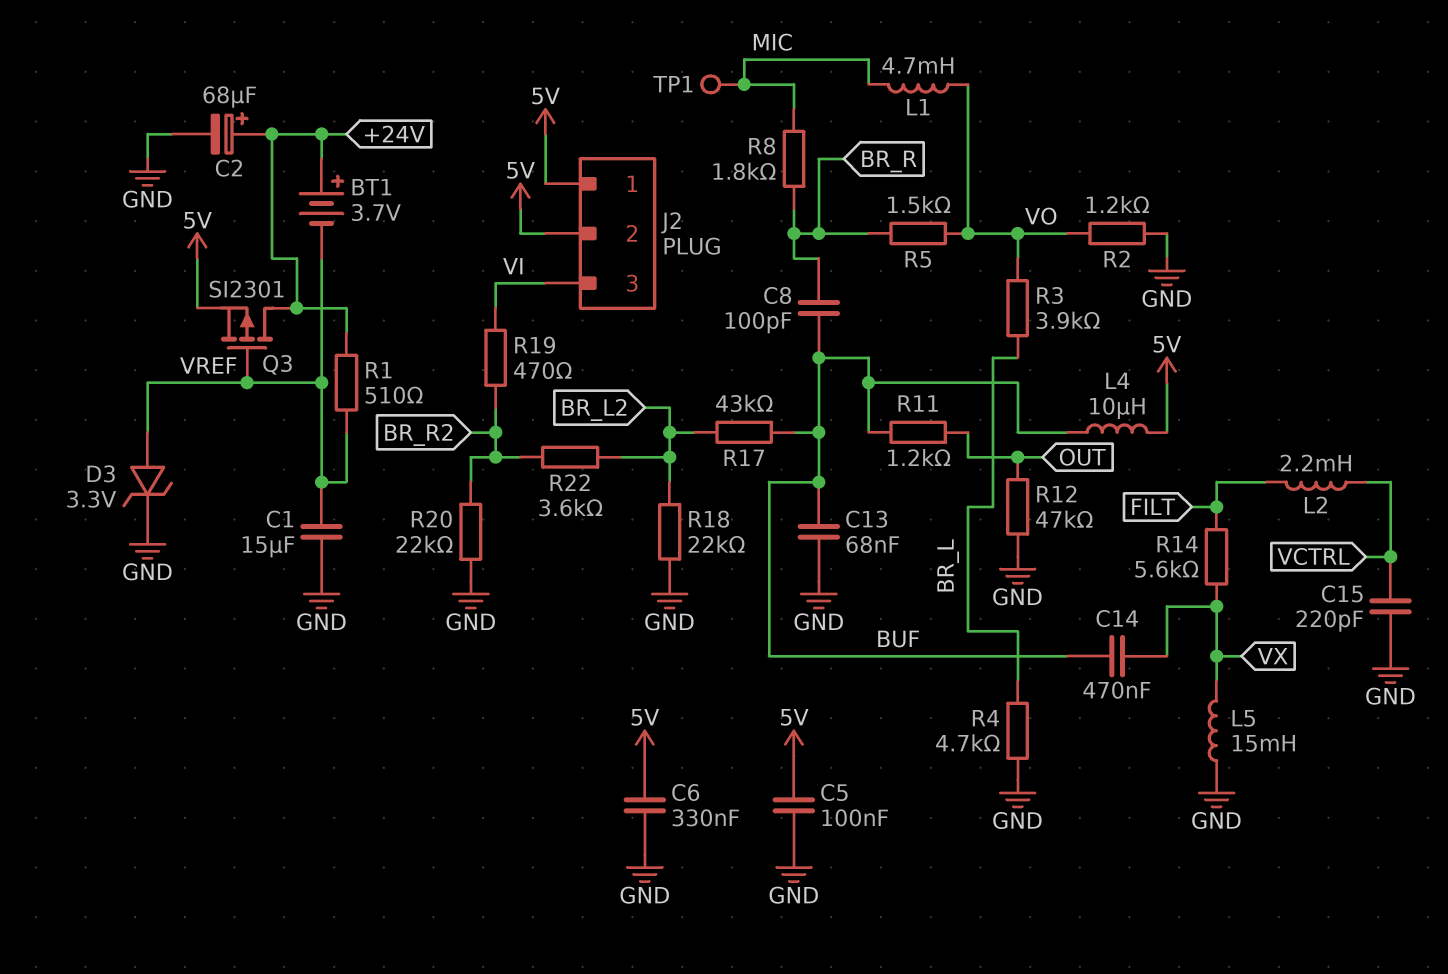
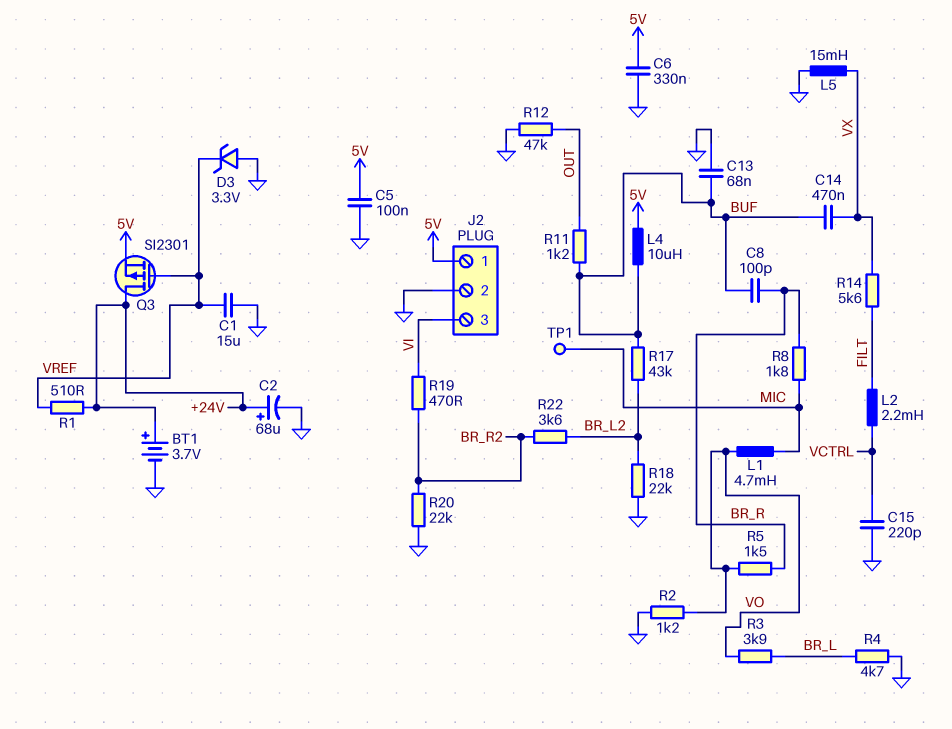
BT1: 3.7V (plus +24V, minus VREF) -> 3.7V (plus +24V, minus GND)
D3: zener 3.3V (A VREF, K GND) -> zener 3.3V (A GND, K VREF)
J2 pin 2: 5V -> GND

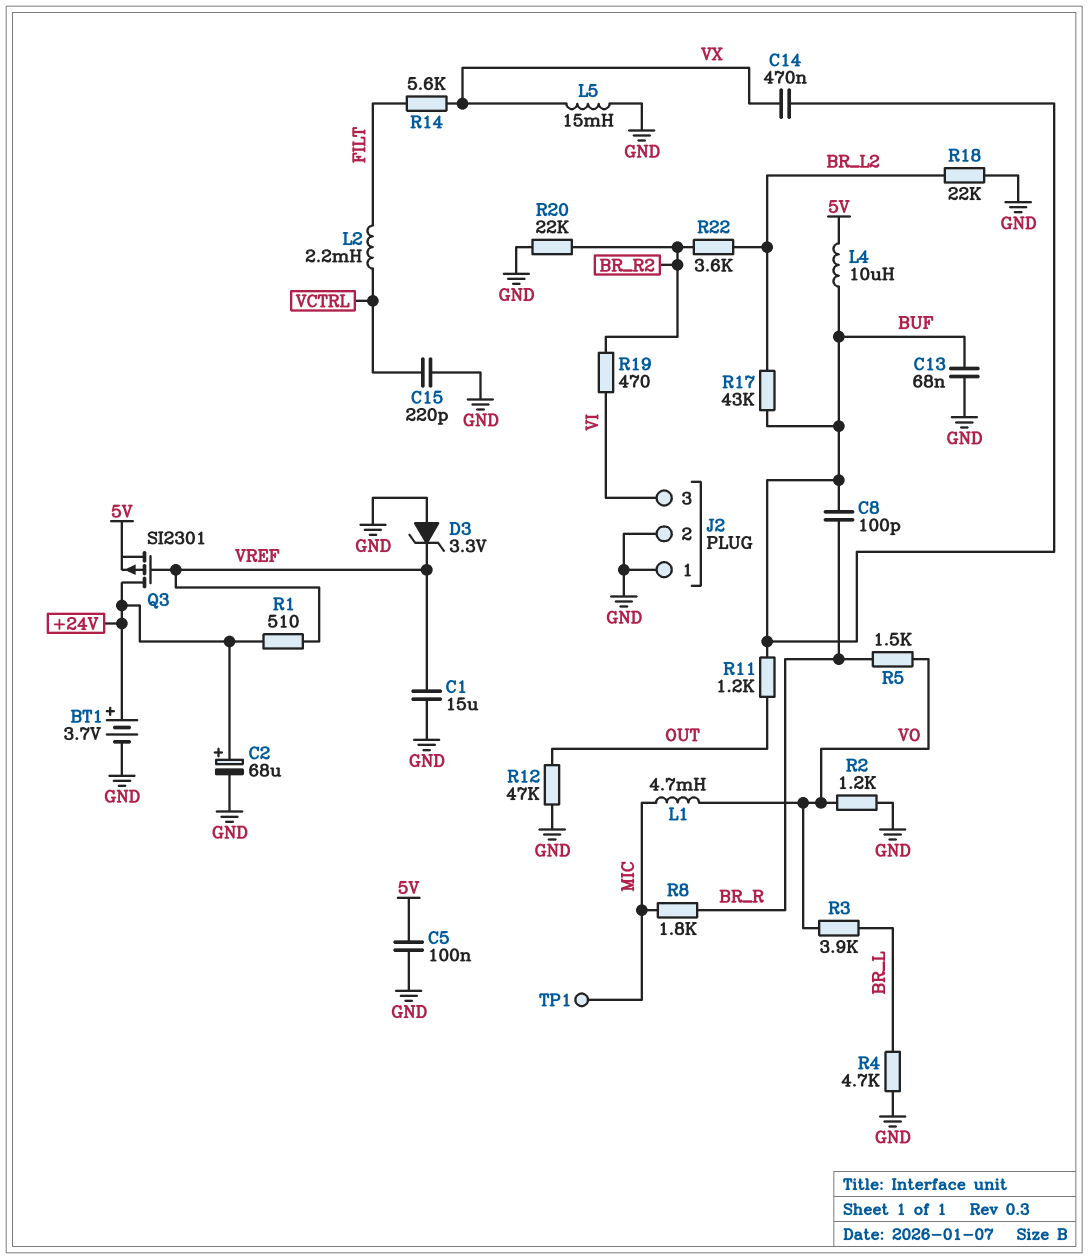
C6: 330nF (5V, GND) -> none
J2 pin 1: 5V -> GND

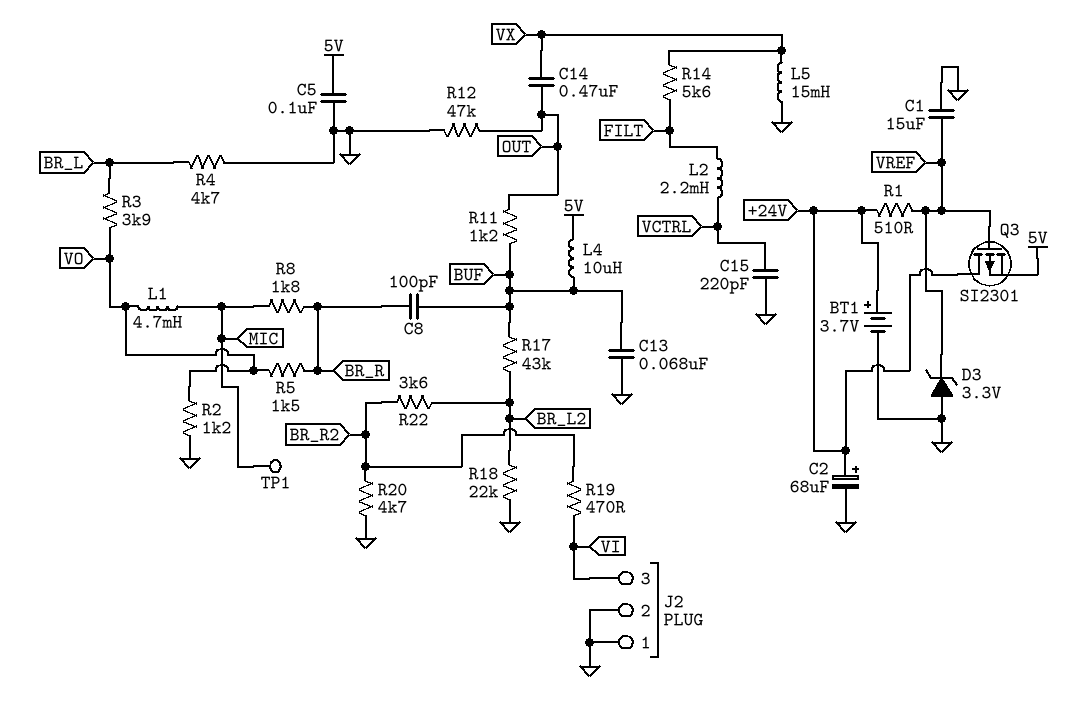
C14: 470nF (BUF, VX) -> 470nF (OUT, VX)
R20: 22k (BR_R2, GND) -> 4.7k (BR_R2, GND)

